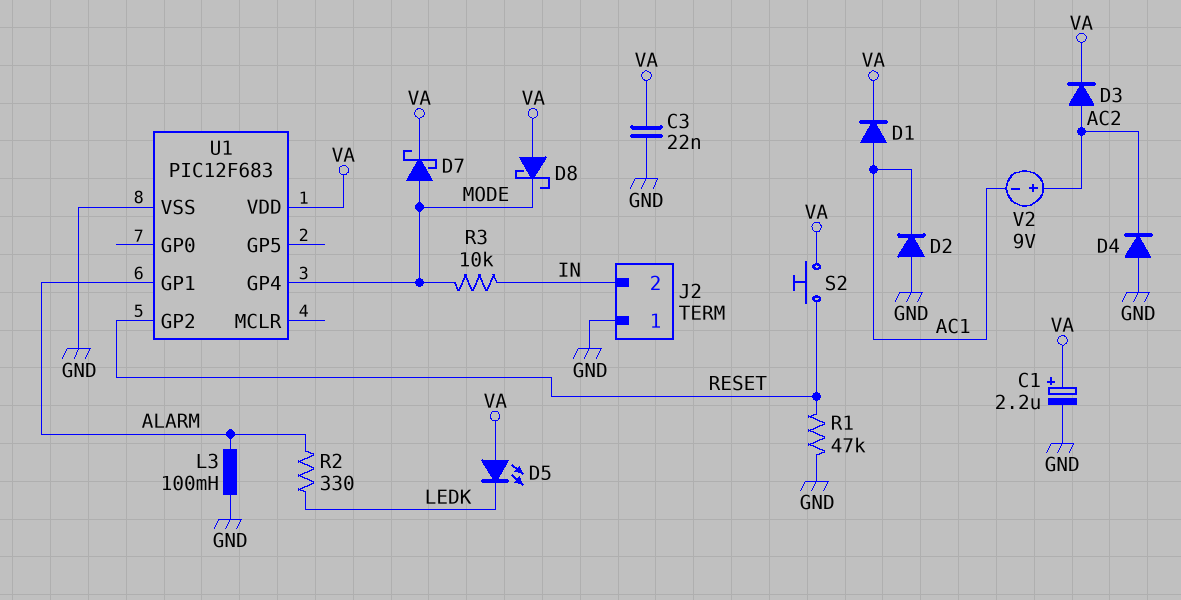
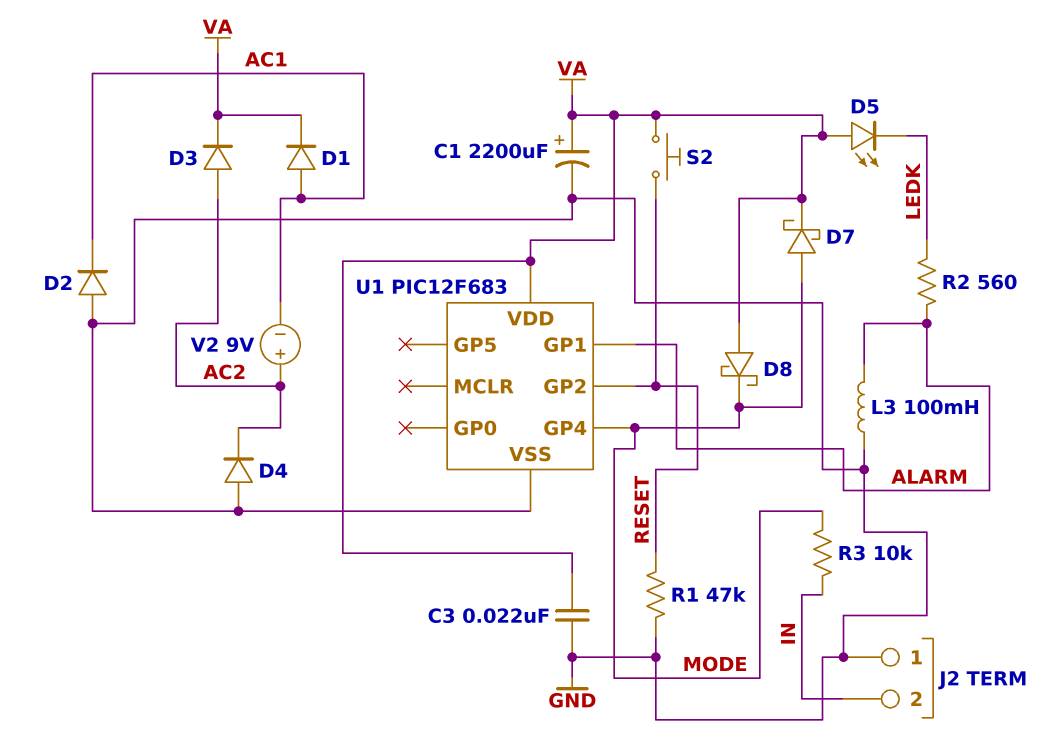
C1: 2.2uF (plus VA, minus GND) -> 2200uF (plus VA, minus GND)
R2: 330 (ALARM, LEDK) -> 560 (ALARM, LEDK)

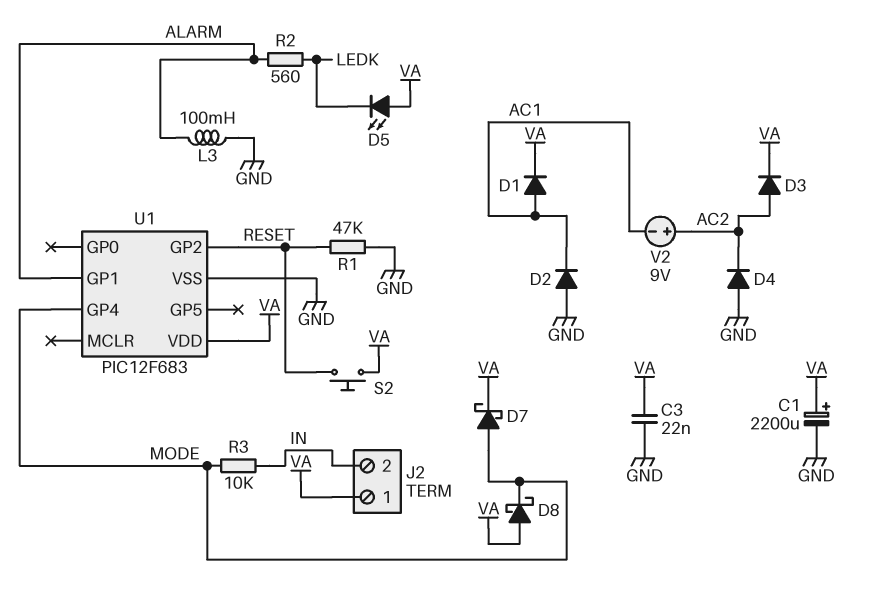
J2 pin 1: GND -> VA

